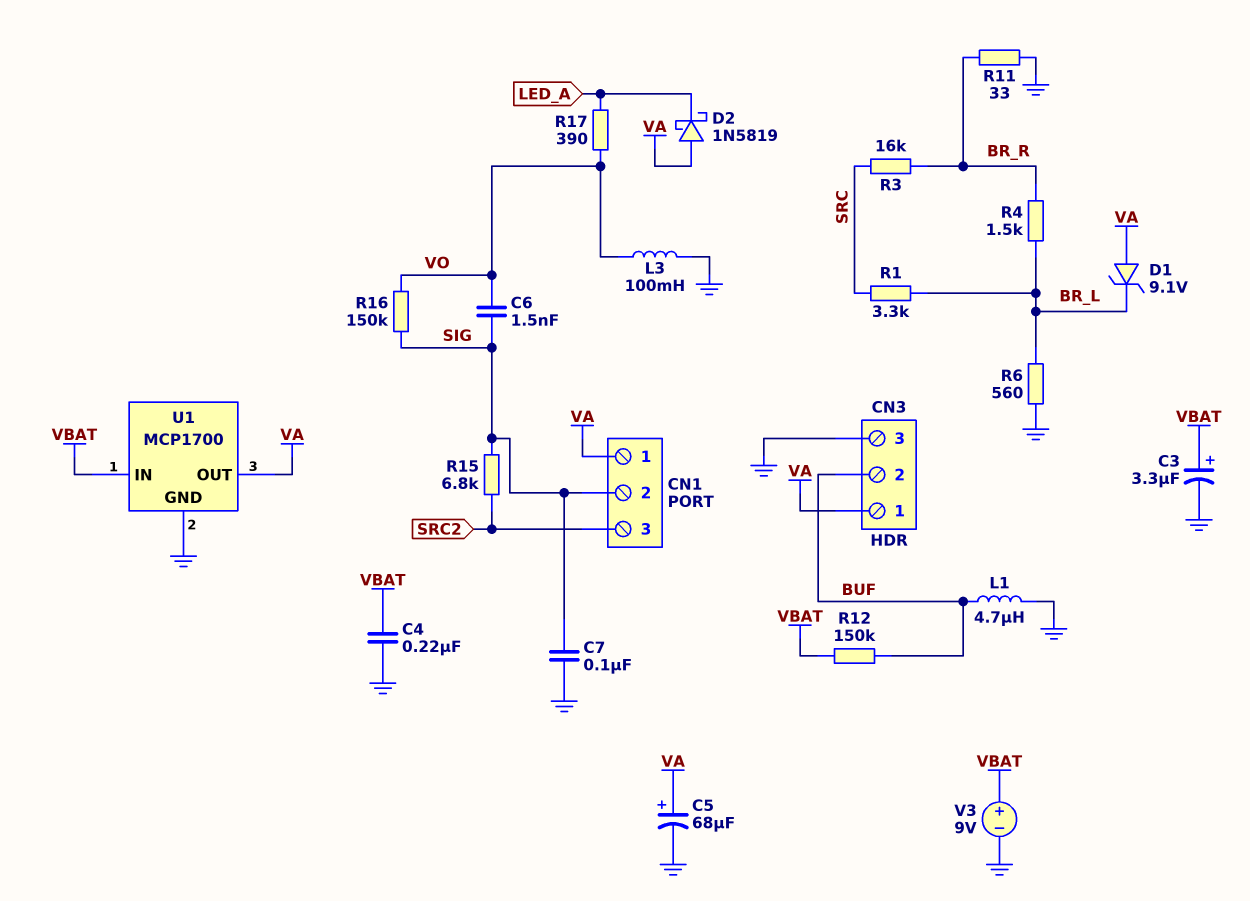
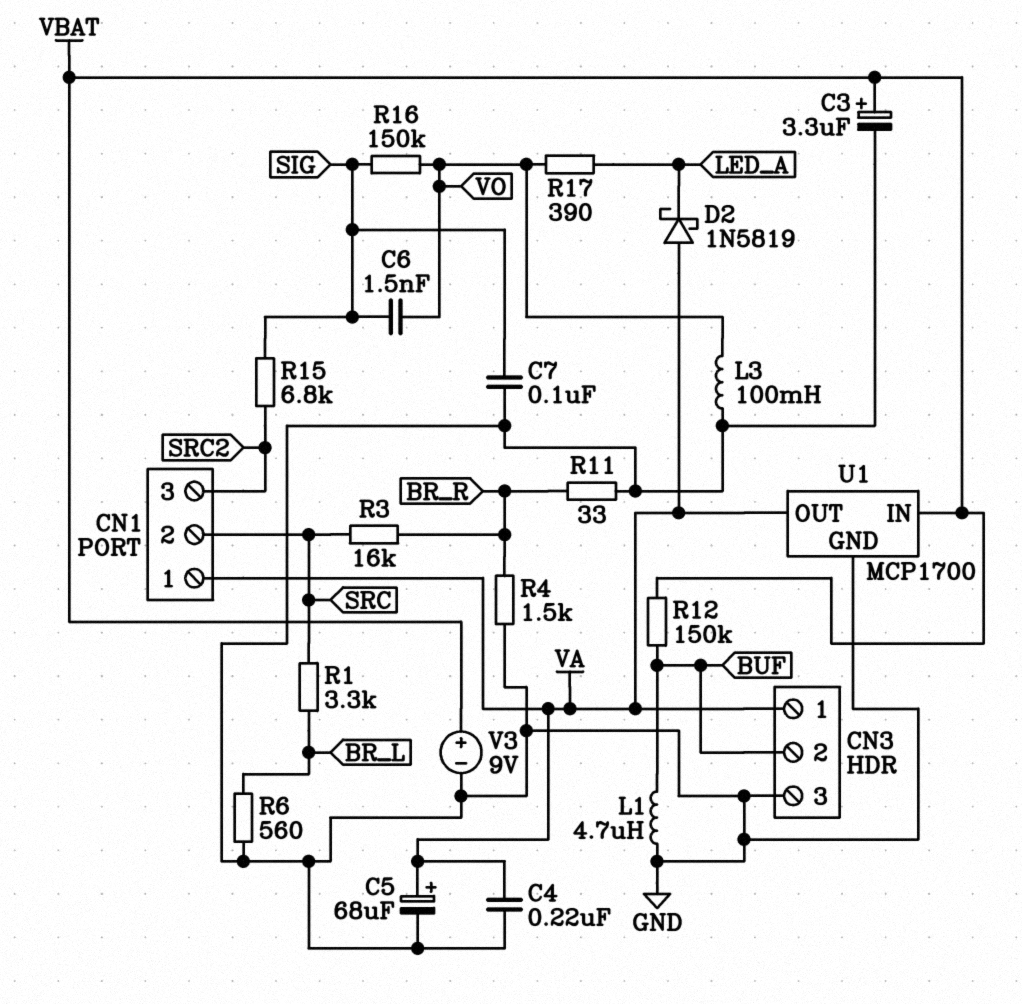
C4: 220nF (GND, VBAT) -> 220nF (GND, VA)
CN1 pin 2: SIG -> SRC
D1: zener 9.1V (A VA, K BR_L) -> none
R4: 1.5k (BR_L, BR_R) -> 1.5k (BR_R, GND)

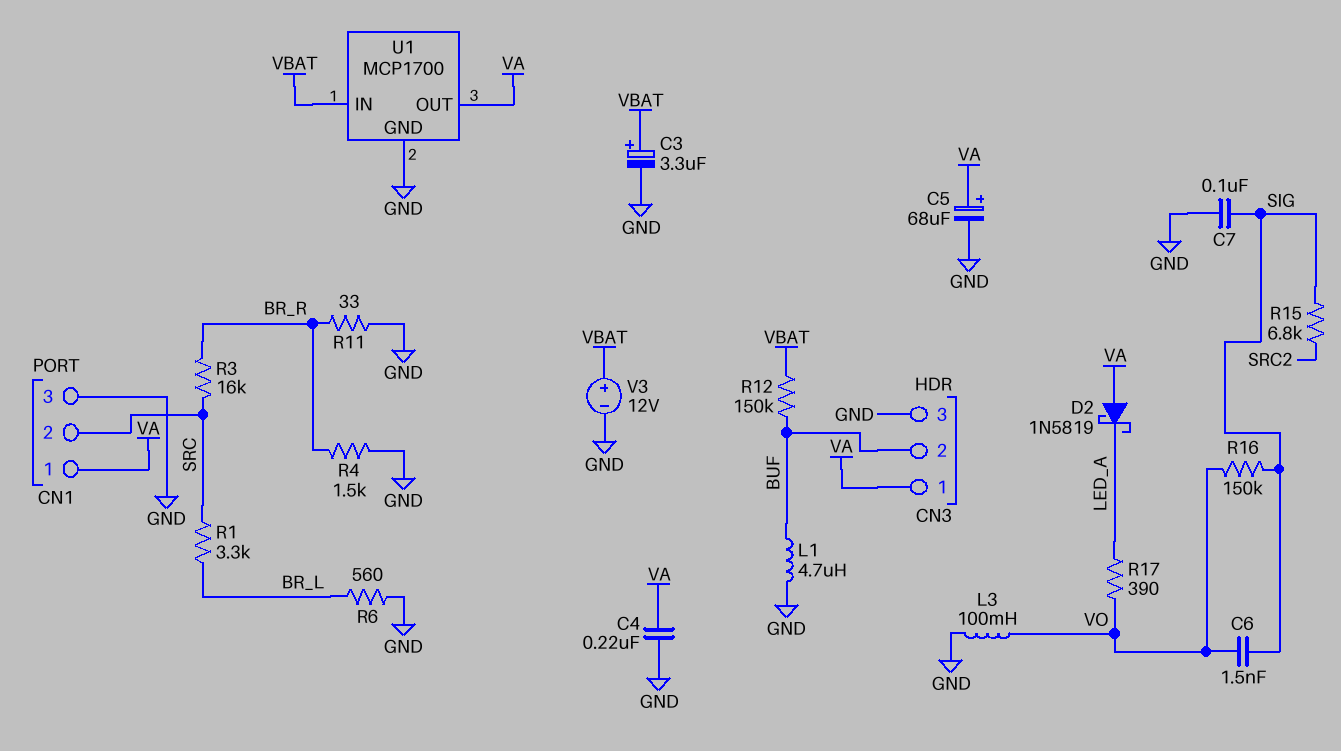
CN1 pin 3: SRC2 -> GND
V3: 9V (plus VBAT, minus GND) -> 12V (plus VBAT, minus GND)

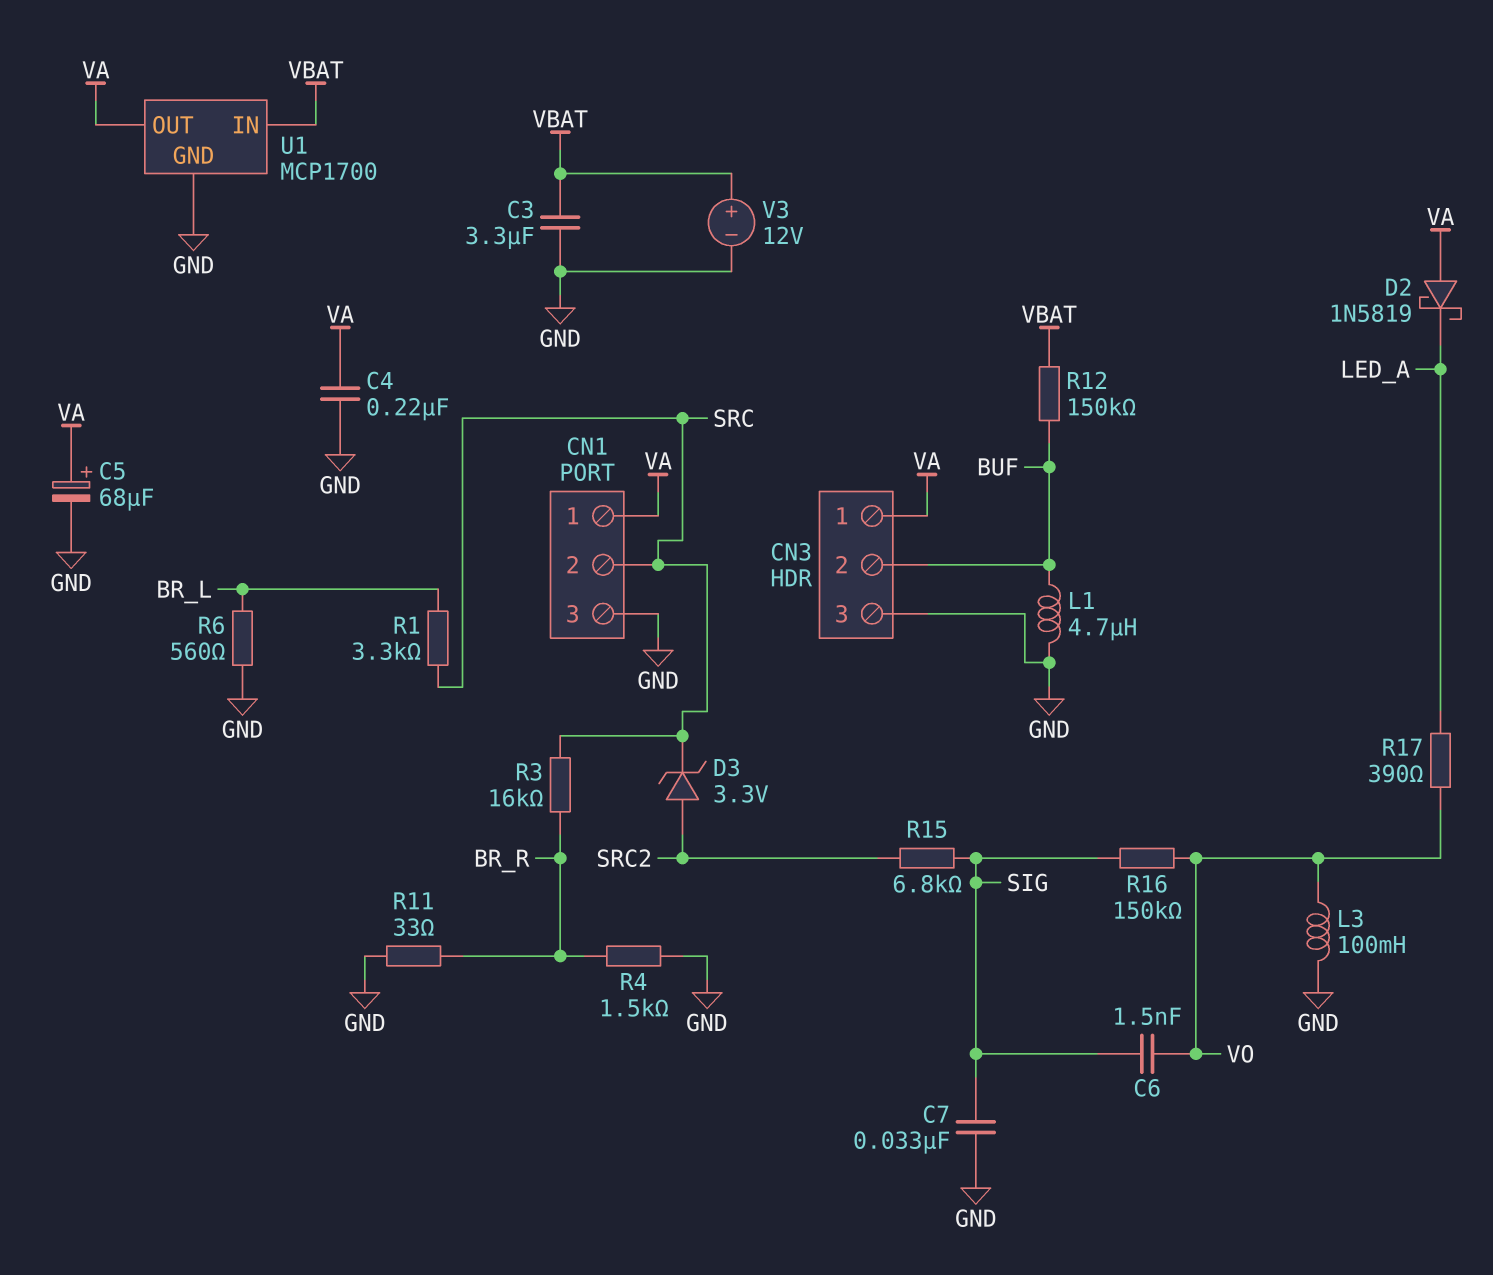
C3: 3.3uF (plus VBAT, minus GND) -> 3.3uF (GND, VBAT)
C7: 100nF (GND, SIG) -> 33nF (GND, SIG)
D3: none -> zener 3.3V (A SRC2, K SRC)

